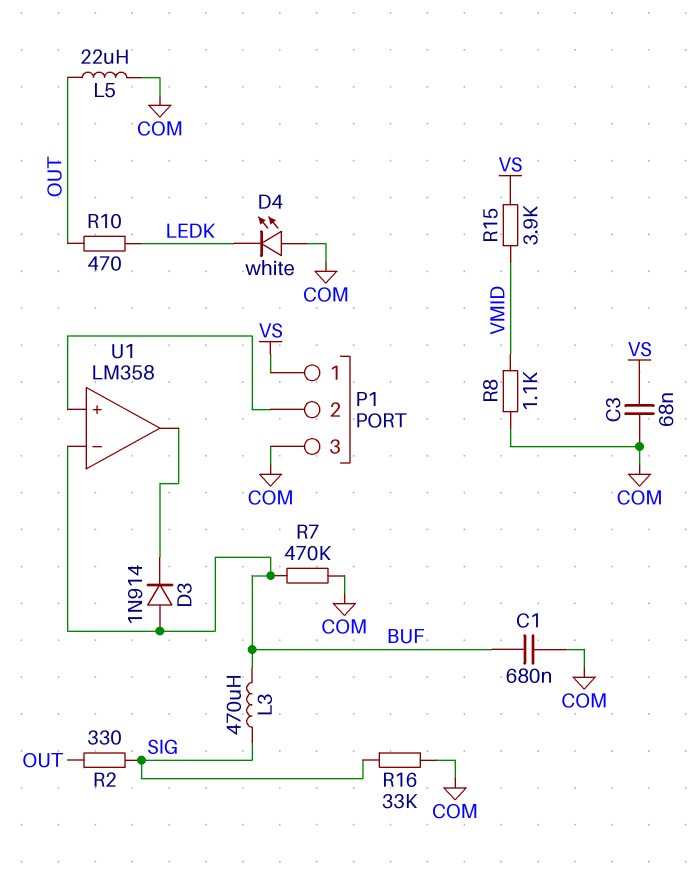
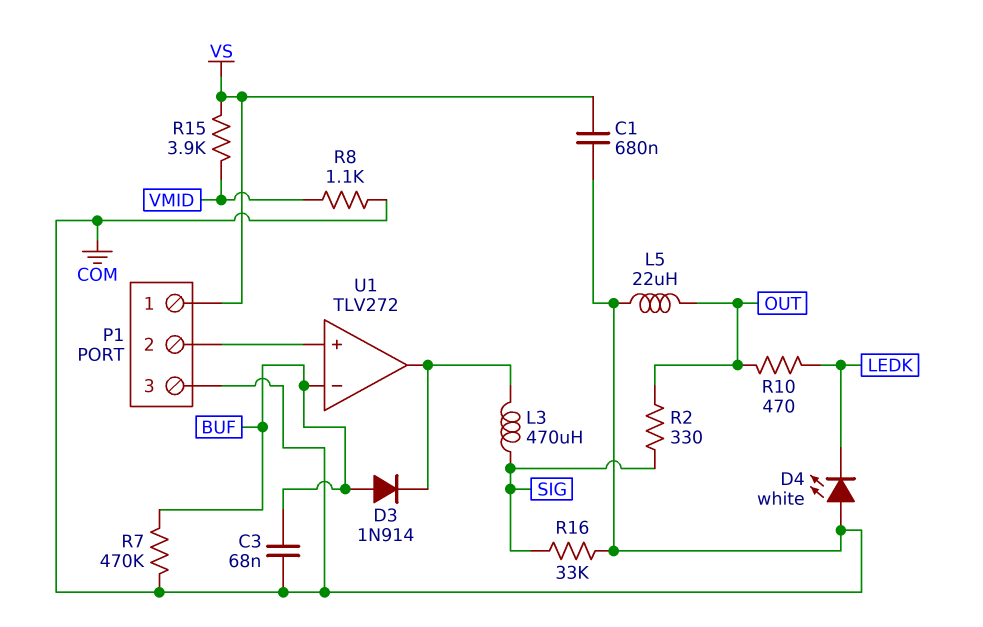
C1: 680nF (BUF, COM) -> 680nF (COM, VS)
C3: 68nF (COM, VS) -> 68nF (BUF, COM)
L3: 470uH (BUF, SIG) -> 470uH (SIG, U1/out)
U1: LM358 -> TLV272

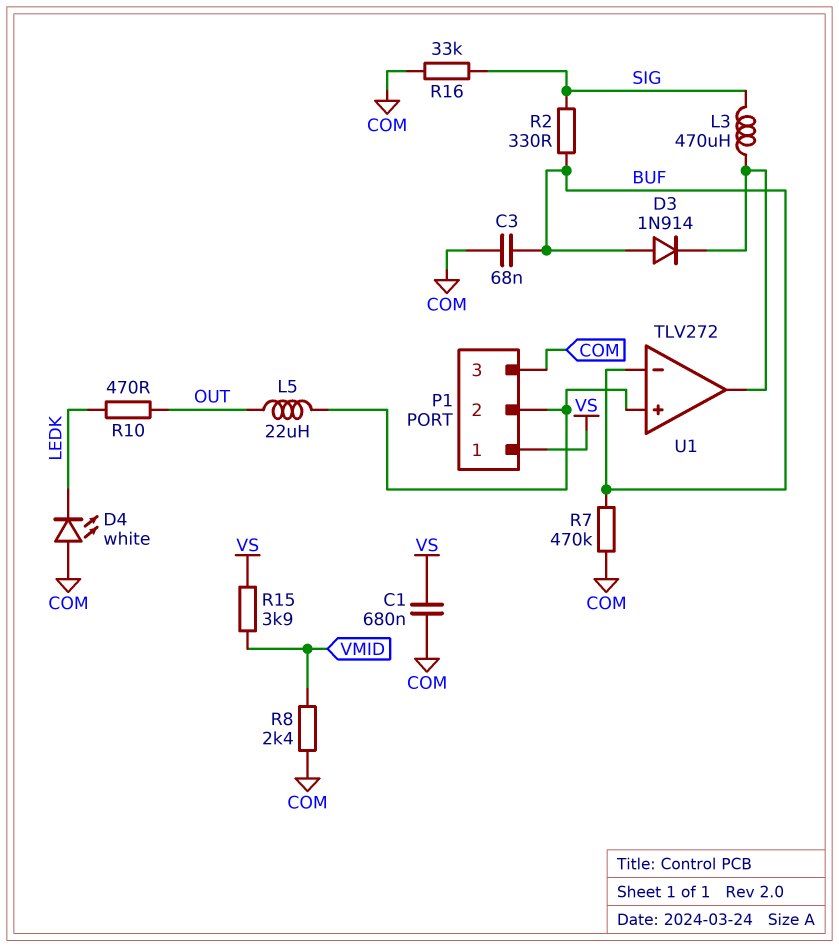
L5: 22uH (COM, OUT) -> 22uH (OUT, P1/2)
R2: 330 (OUT, SIG) -> 330 (BUF, SIG)
R8: 1.1k (COM, VMID) -> 2.4k (COM, VMID)

